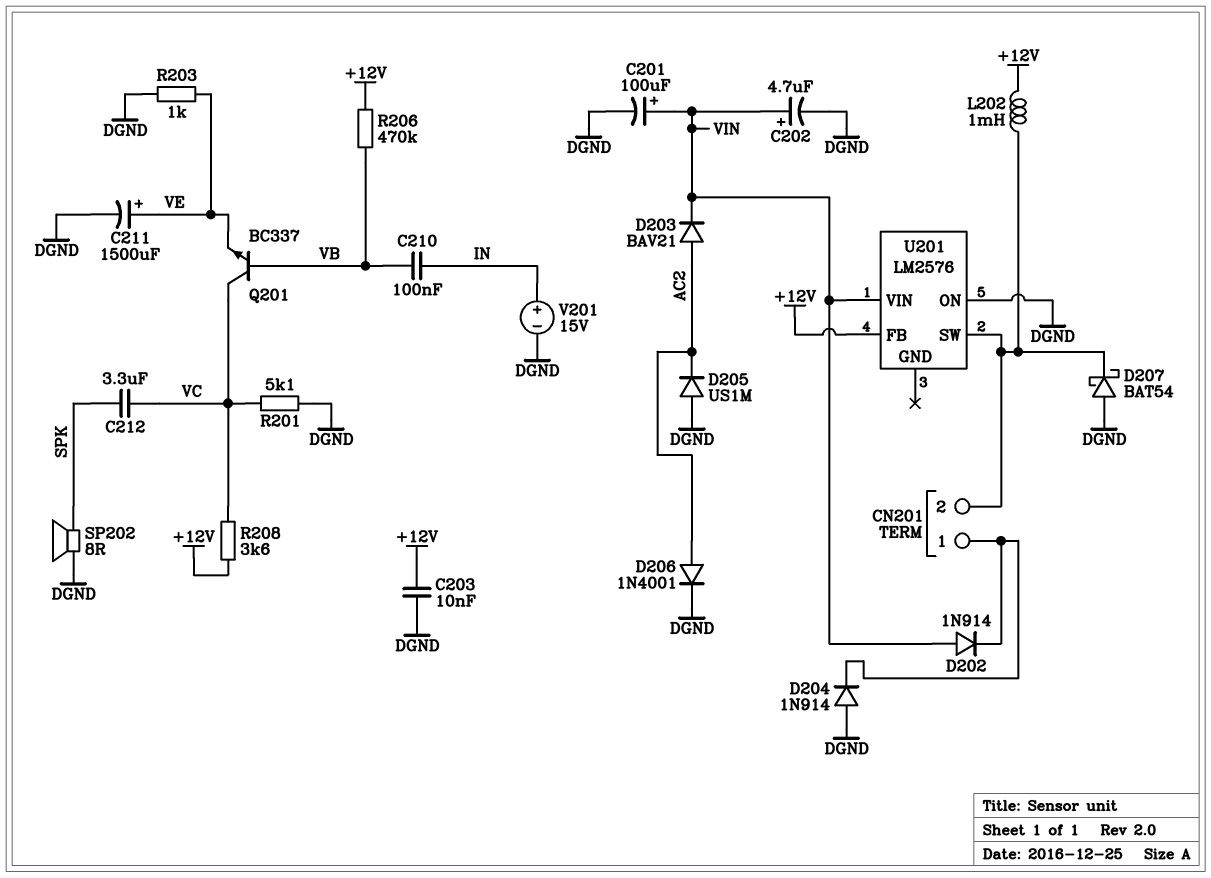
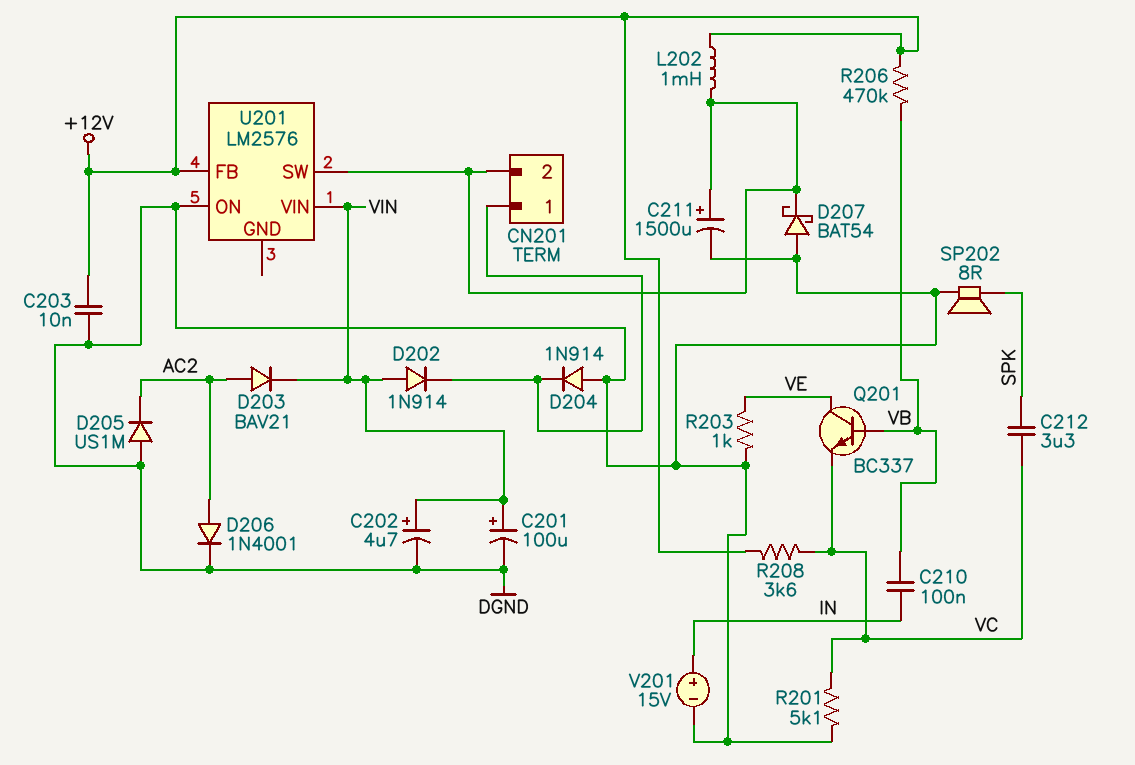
C211: 1500uF (plus VE, minus DGND) -> 1500uF (plus CN201/2, minus DGND)
Q201: NPN BC337 (B VB, C VC, E VE) -> NPN BC337 (B VB, C VE, E VC)

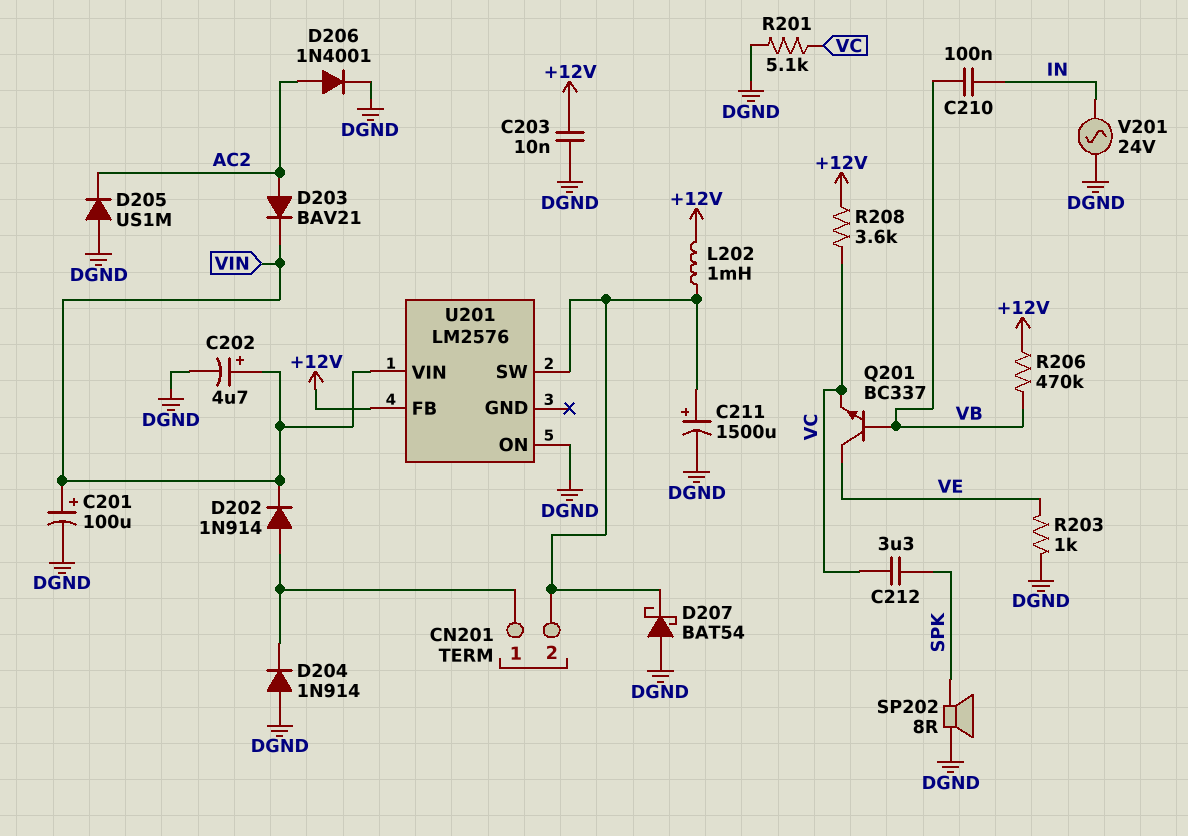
D202: diode 1N914 (A VIN, K CN201/1) -> diode 1N914 (A CN201/1, K VIN)
V201: 15V (plus IN, minus DGND) -> AC 24V (DGND, IN)

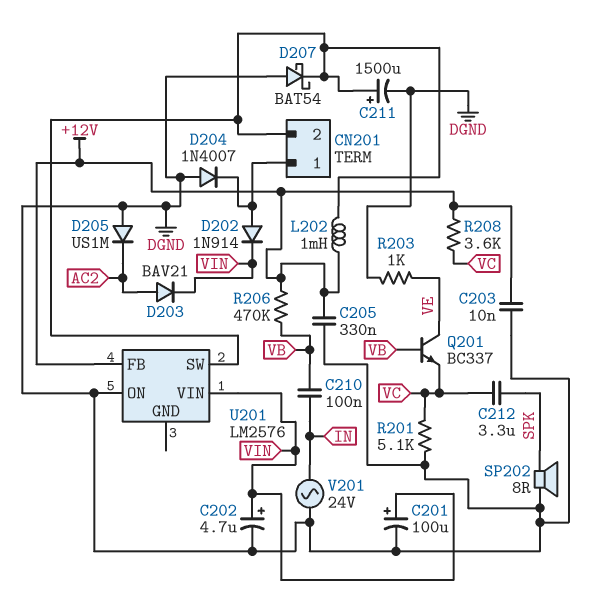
C205: none -> 330nF (+12V, DGND)
D204: diode 1N914 (A DGND, K CN201/1) -> diode 1N4007 (A DGND, K CN201/1)
D206: diode 1N4001 (A AC2, K DGND) -> none

